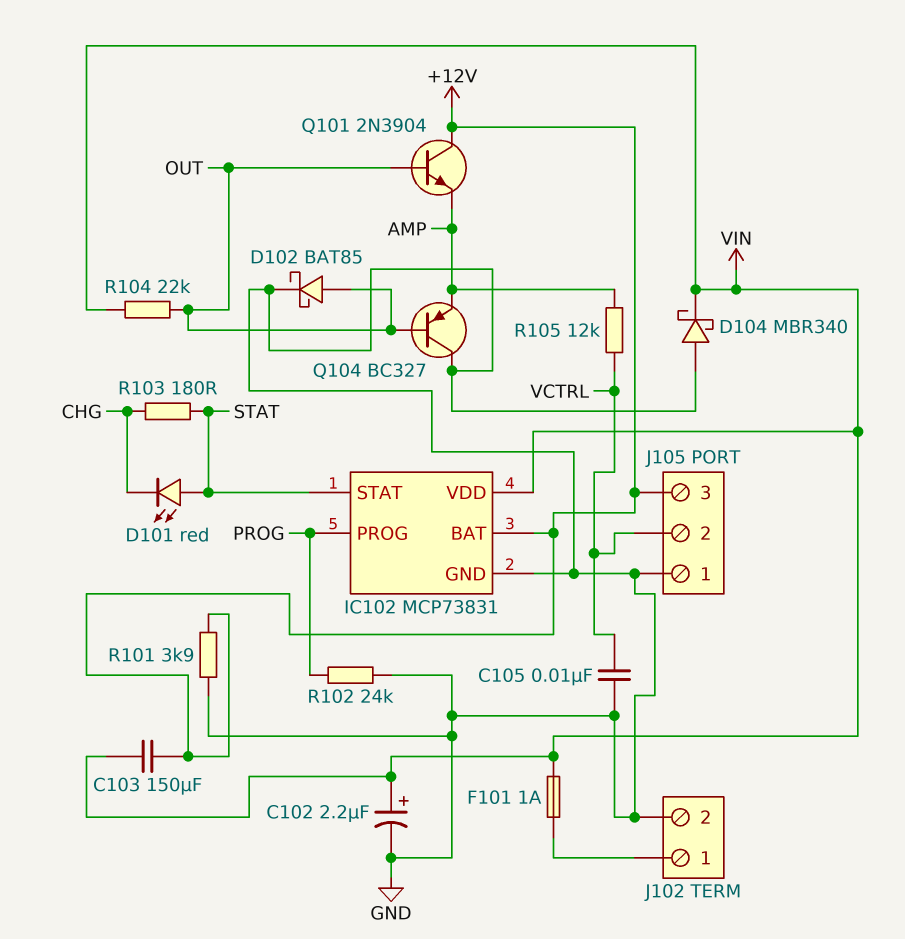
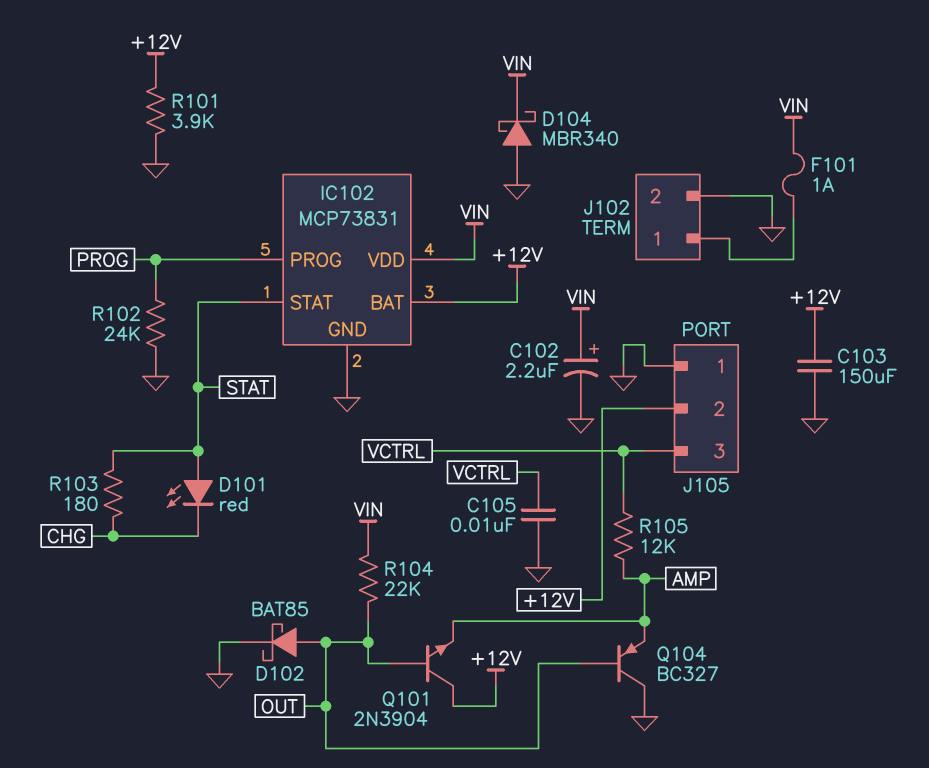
C103: 150uF (+12V, VIN) -> 150uF (+12V, GND)
J105 pin 2: VCTRL -> +12V
J105 pin 3: +12V -> VCTRL

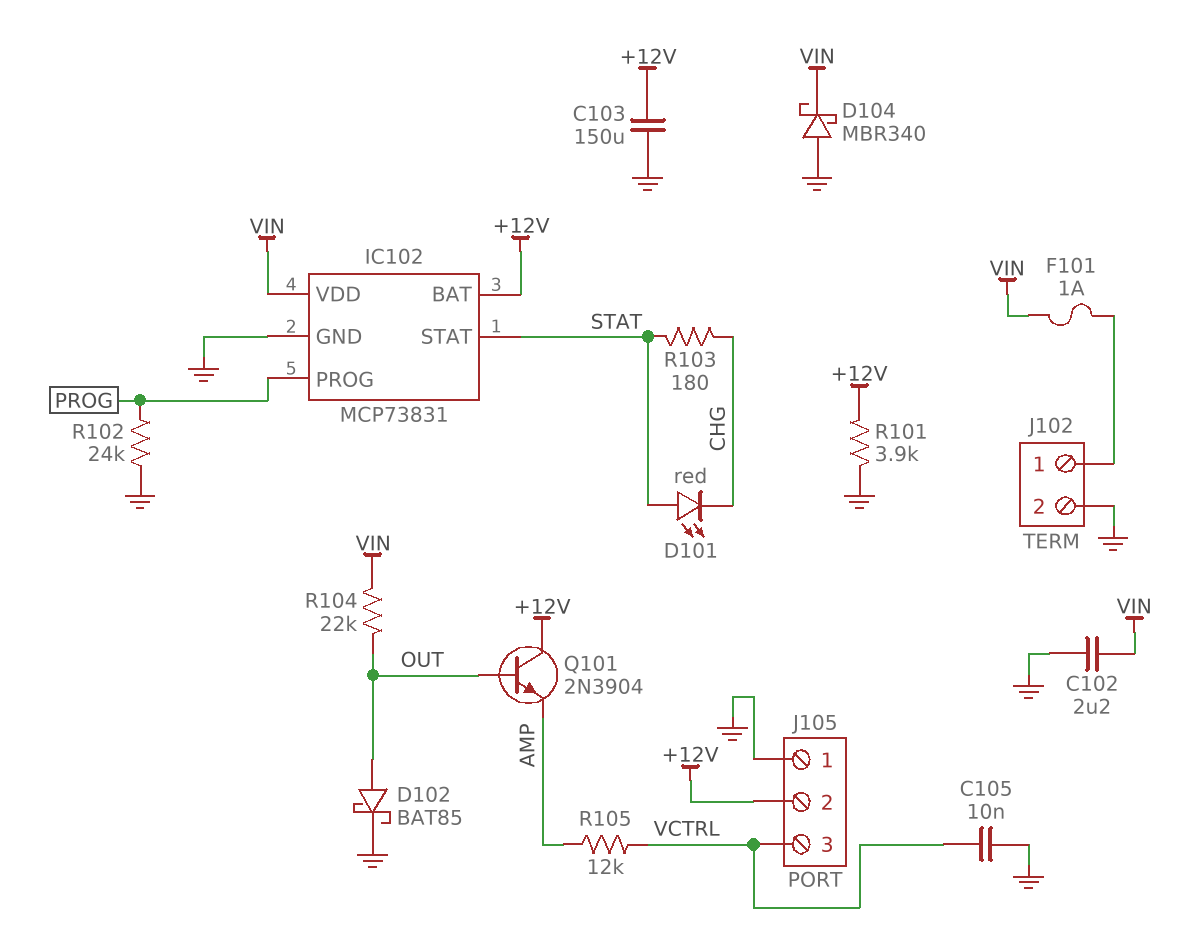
C102: 2.2uF (plus VIN, minus GND) -> 2.2uF (GND, VIN)
Q104: PNP BC327 (B OUT, C GND, E AMP) -> none

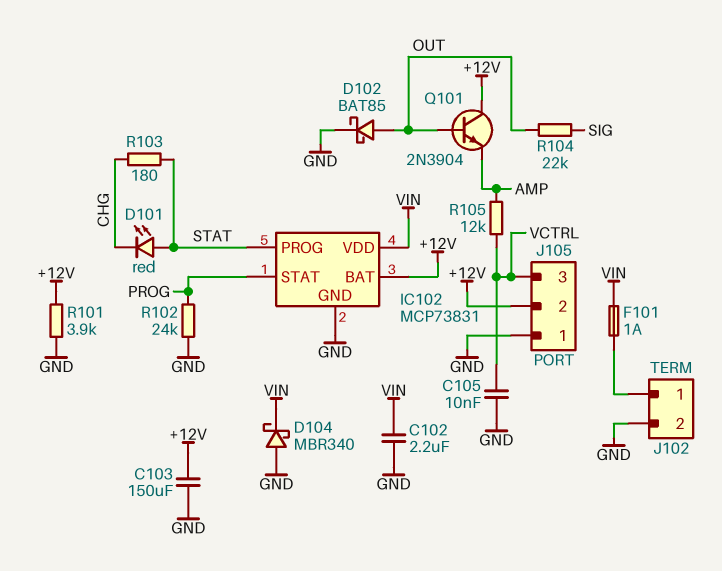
IC102 pin PROG: PROG -> STAT
IC102 pin STAT: STAT -> PROG
R104: 22k (OUT, VIN) -> 22k (OUT, SIG)

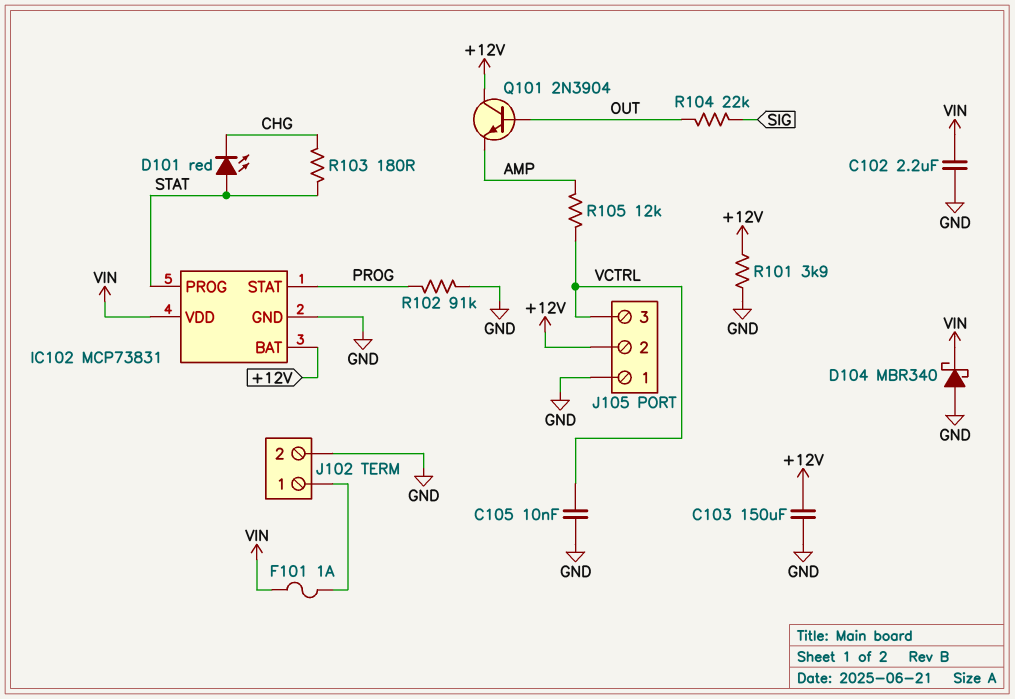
D102: schottky BAT85 (A OUT, K GND) -> none
R102: 24k (GND, PROG) -> 91k (GND, PROG)

